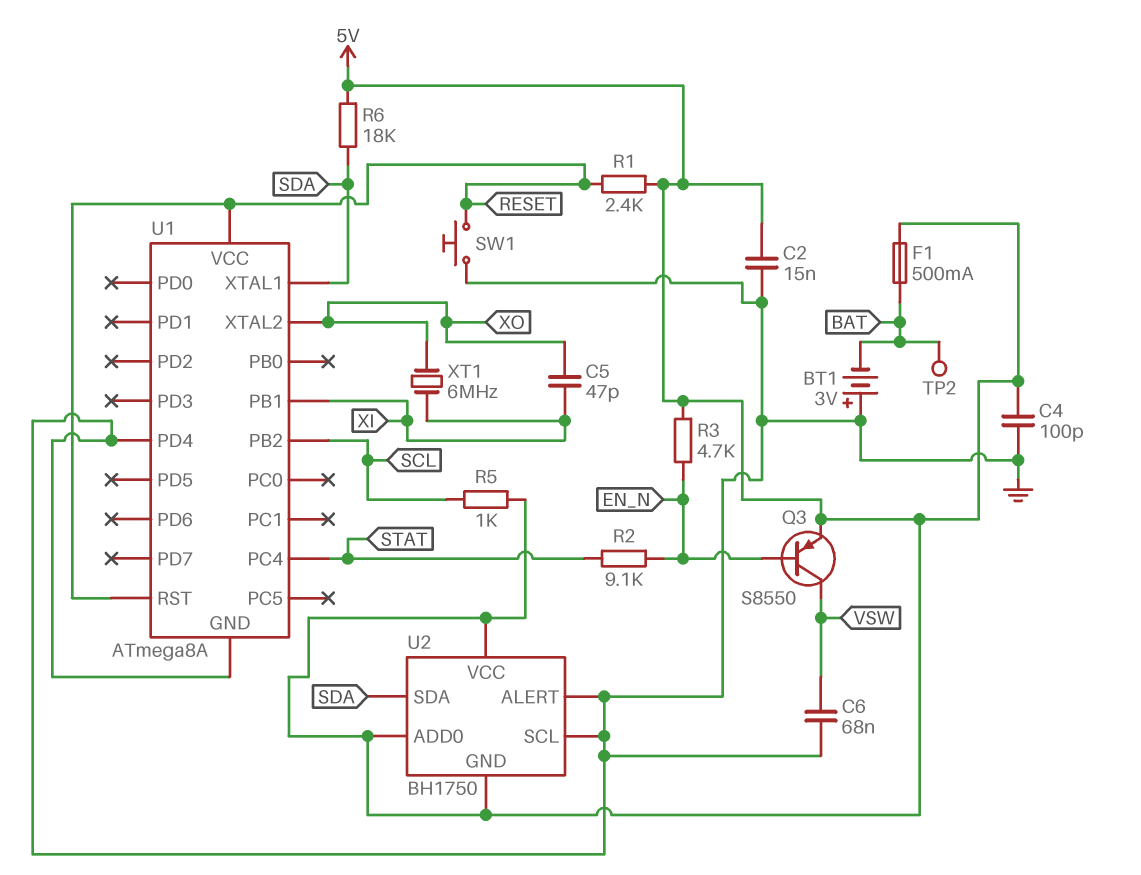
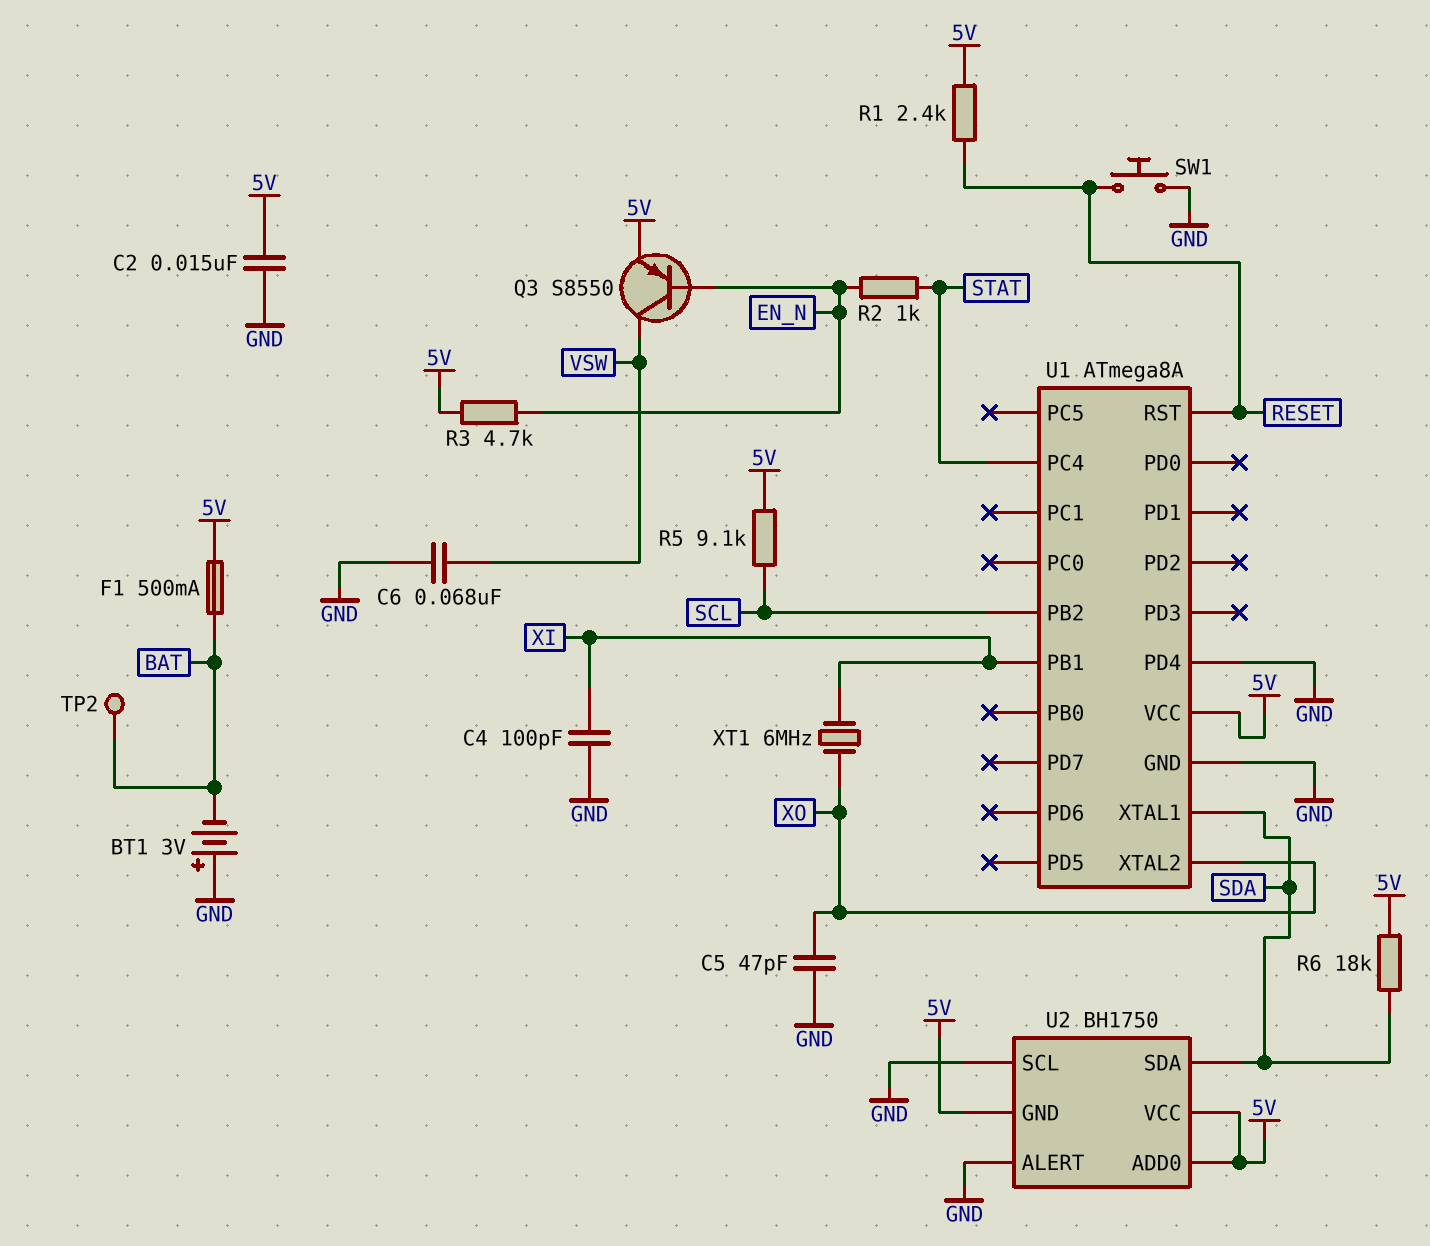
C4: 100pF (5V, GND) -> 100pF (GND, XI)
C5: 47pF (XI, XO) -> 47pF (GND, XO)
R2: 9.1k (EN_N, STAT) -> 1k (EN_N, STAT)
R5: 1k (5V, SCL) -> 9.1k (5V, SCL)
U1 pin VCC: RESET -> 5V

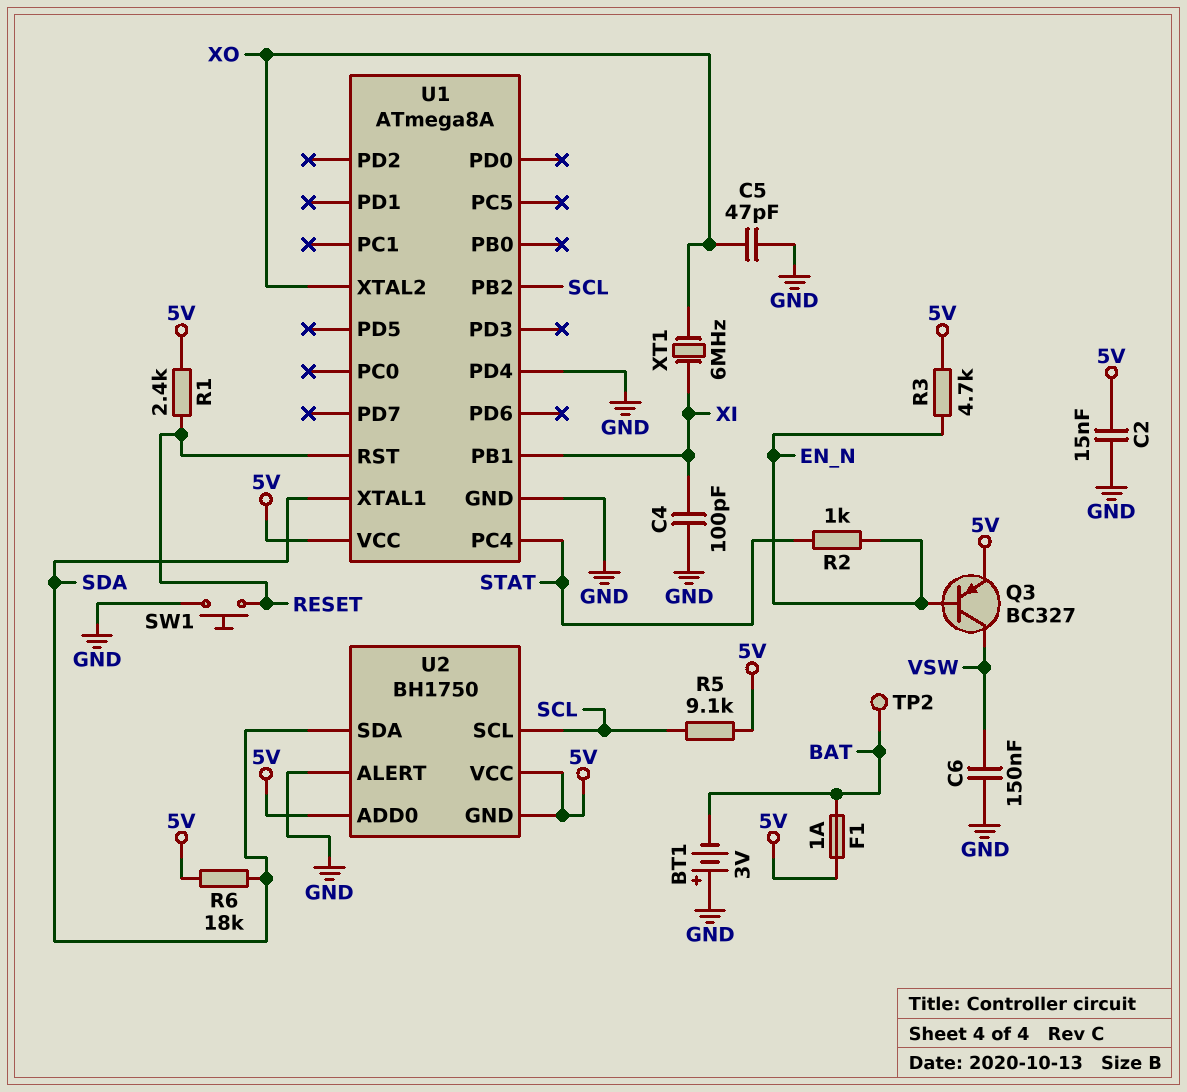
C6: 68nF (GND, VSW) -> 150nF (GND, VSW)
F1: 500mA (5V, BAT) -> 1A (5V, BAT)
Q3: PNP S8550 (B EN_N, C VSW, E 5V) -> PNP BC327 (B EN_N, C VSW, E 5V)
U2 pin SCL: GND -> SCL

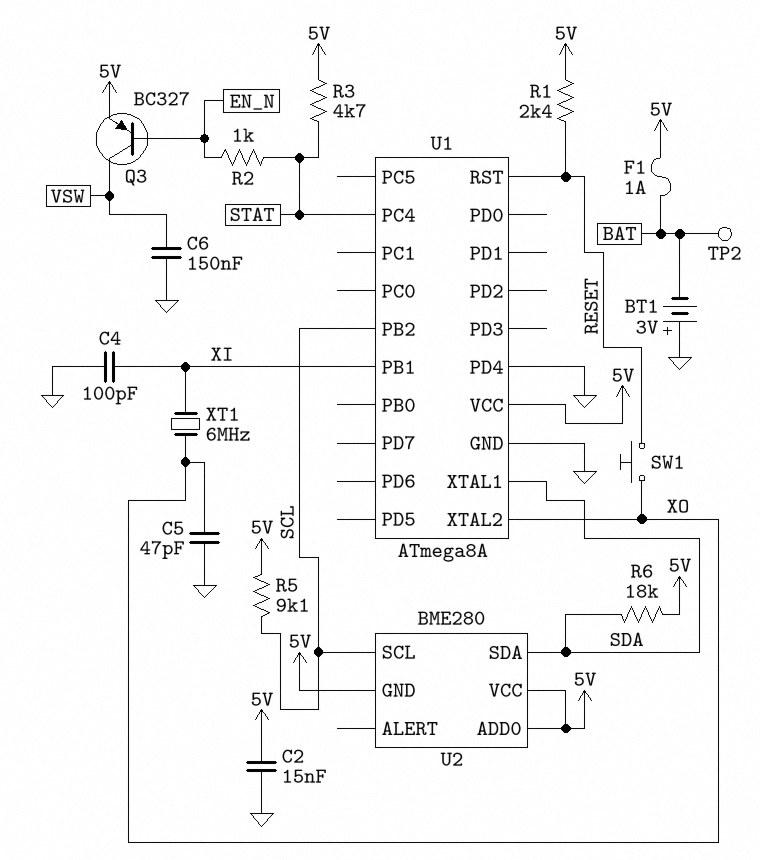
R3: 4.7k (5V, EN_N) -> 4.7k (5V, STAT)
SW1: button (GND, RESET) -> button (RESET, XO)
U2: BH1750 -> BME280
U2 pin ALERT: GND -> none

